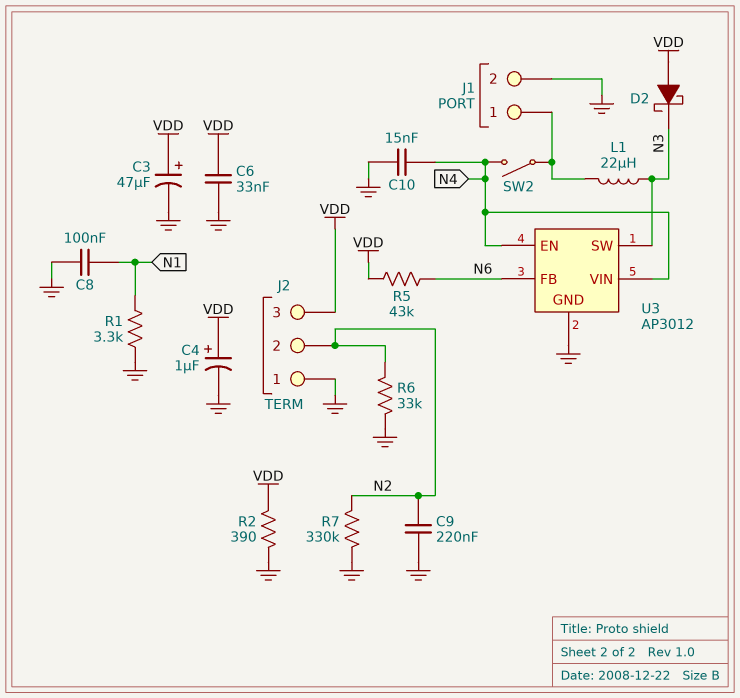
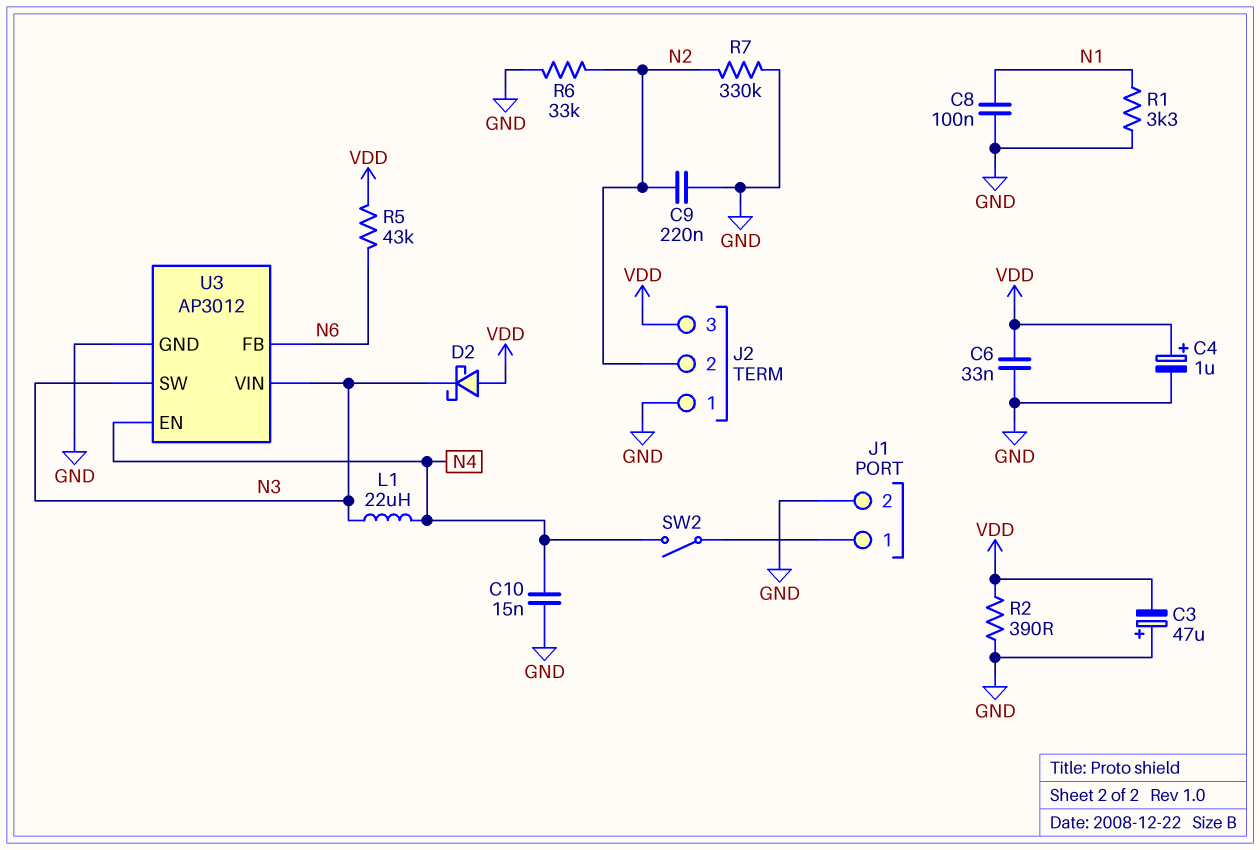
C3: 47uF (plus VDD, minus GND) -> 47uF (plus GND, minus VDD)
L1: 22uH (J1/1, N3) -> 22uH (N3, N4)
U3 pin VIN: N4 -> N3

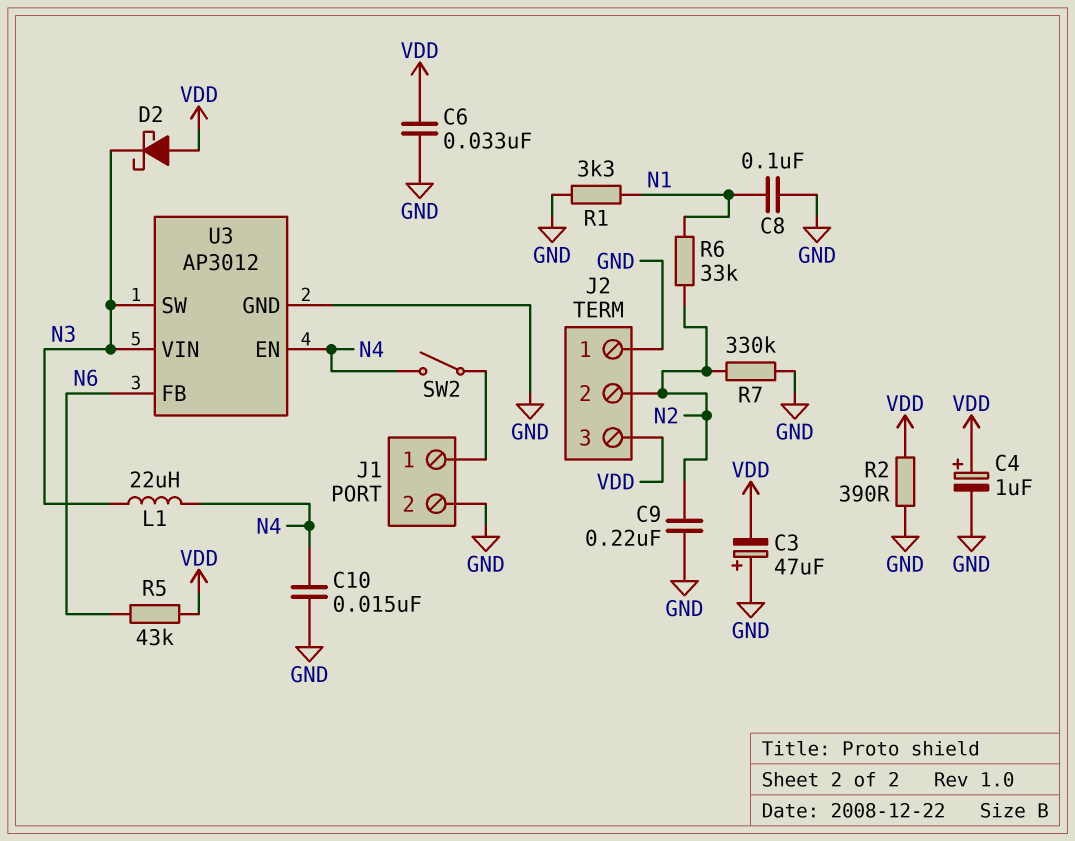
R6: 33k (GND, N2) -> 33k (N1, N2)

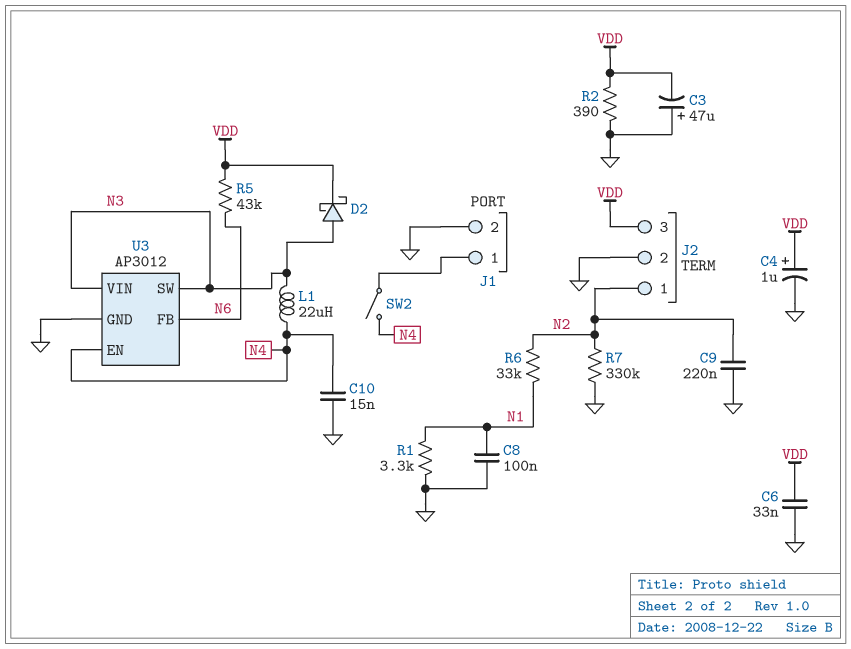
D2: schottky (A VDD, K N3) -> schottky (A N3, K VDD)
J2 pin 1: GND -> N2
J2 pin 2: N2 -> GND

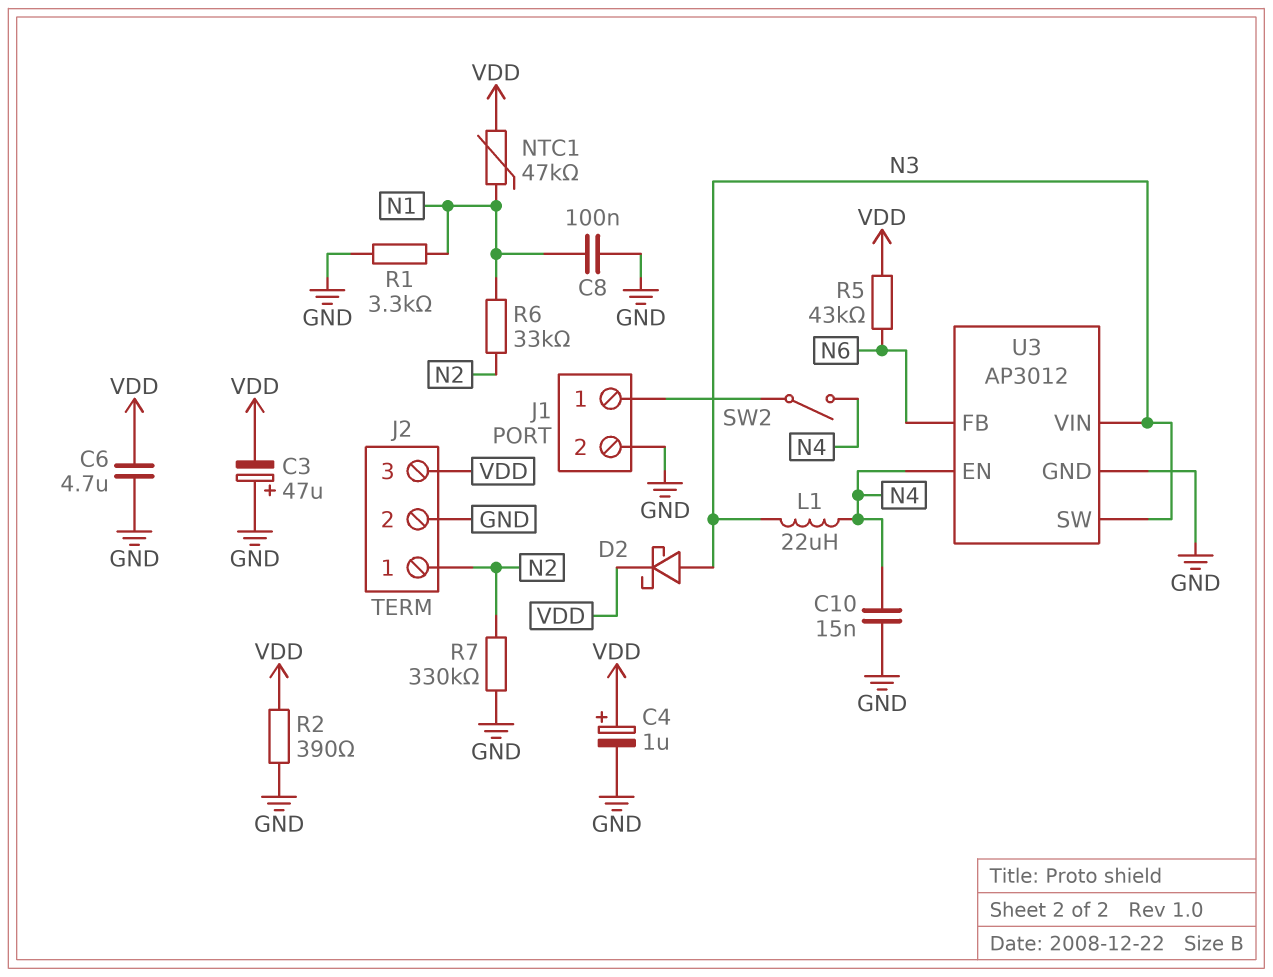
C6: 33nF (GND, VDD) -> 4.7uF (GND, VDD)
C9: 220nF (GND, N2) -> none
NTC1: none -> 47k (N1, VDD)

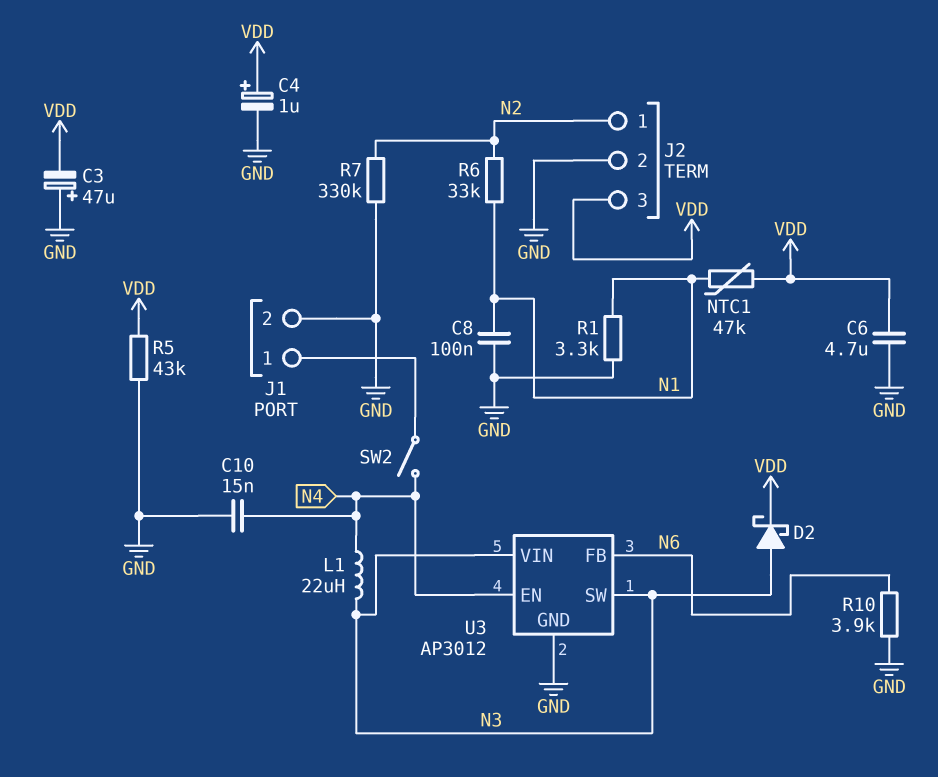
R2: 390 (GND, VDD) -> none
R5: 43k (N6, VDD) -> 43k (GND, VDD)
R10: none -> 3.9k (GND, N6)

